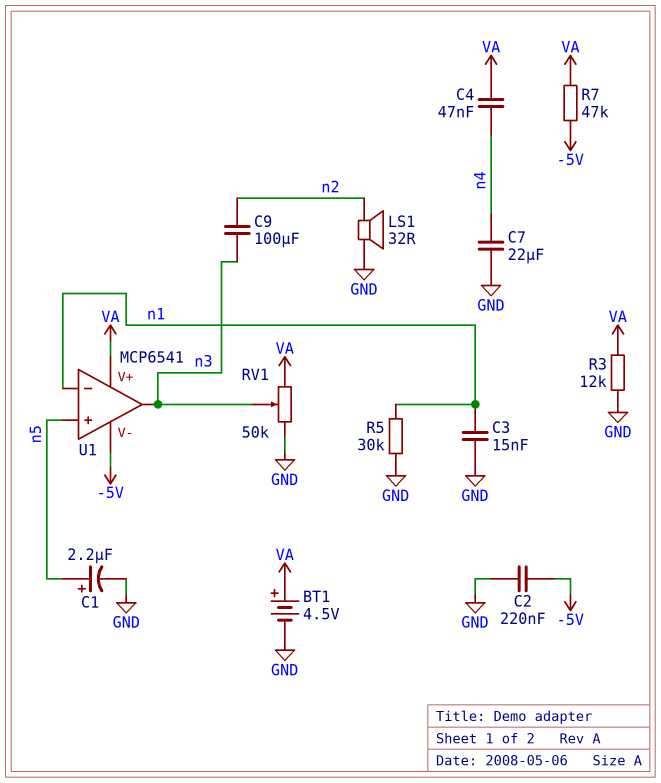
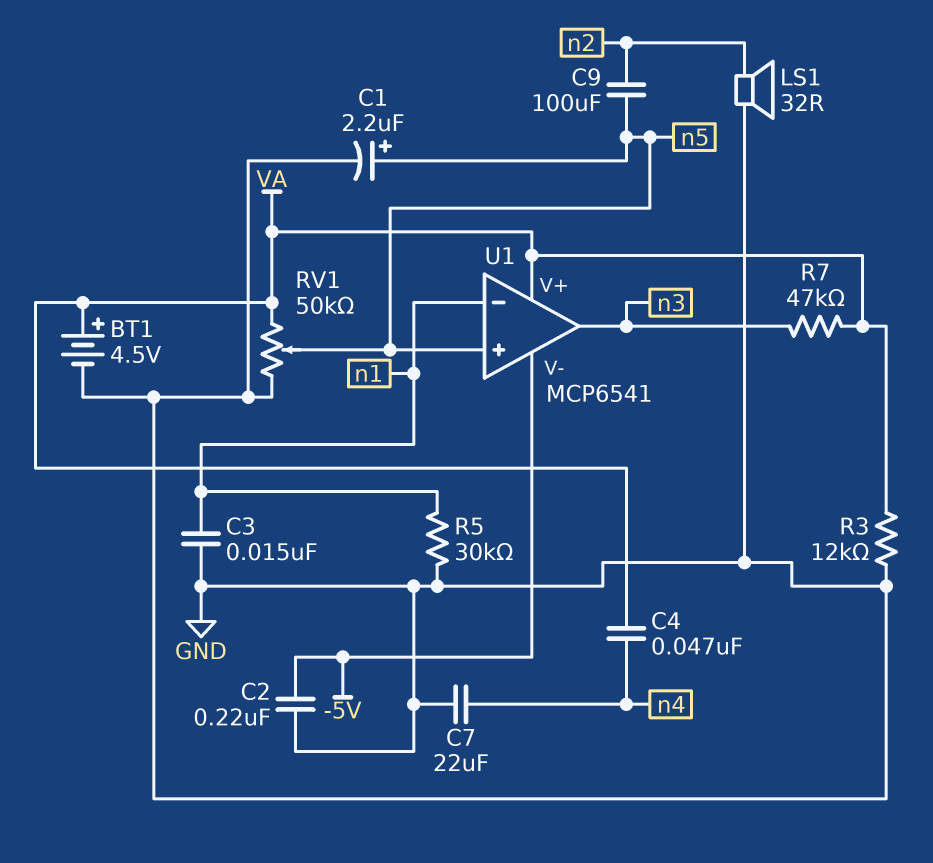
C9: 100uF (n2, n3) -> 100uF (n2, n5)
R7: 47k (-5V, VA) -> 47k (VA, n3)
RV1: 50k (GND, VA, wiper n3) -> 50k (GND, VA, wiper n5)

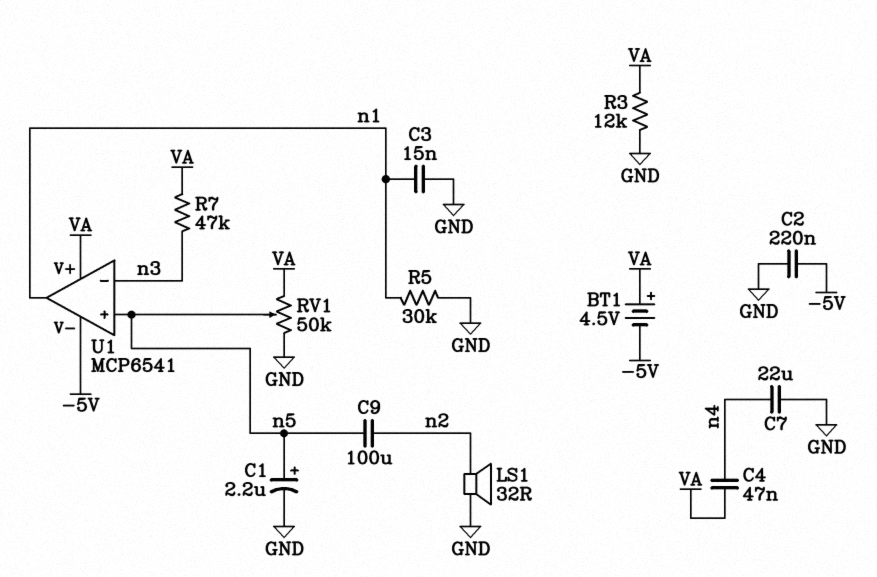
BT1: 4.5V (plus VA, minus GND) -> 4.5V (plus VA, minus -5V)
U1 pin in-: n1 -> n3
U1 pin out: n3 -> n1

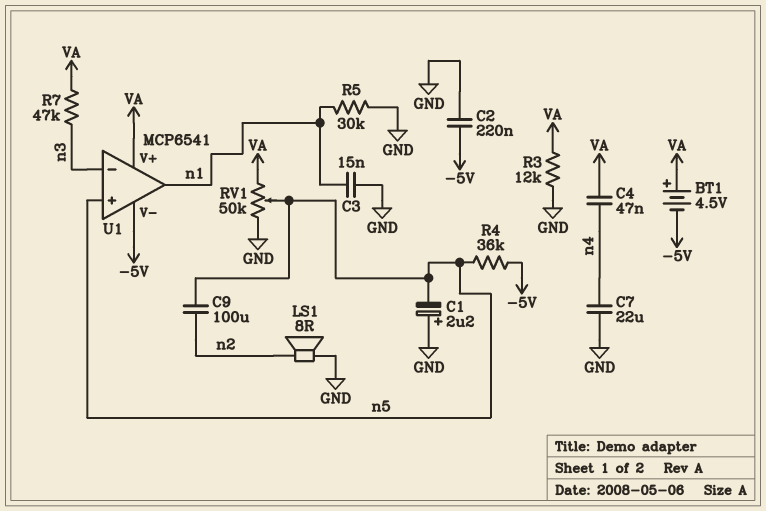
C1: 2.2uF (plus n5, minus GND) -> 2.2uF (plus GND, minus n5)
LS1: speaker 32R (GND, n2) -> speaker 8R (GND, n2)
R4: none -> 36k (-5V, n5)

